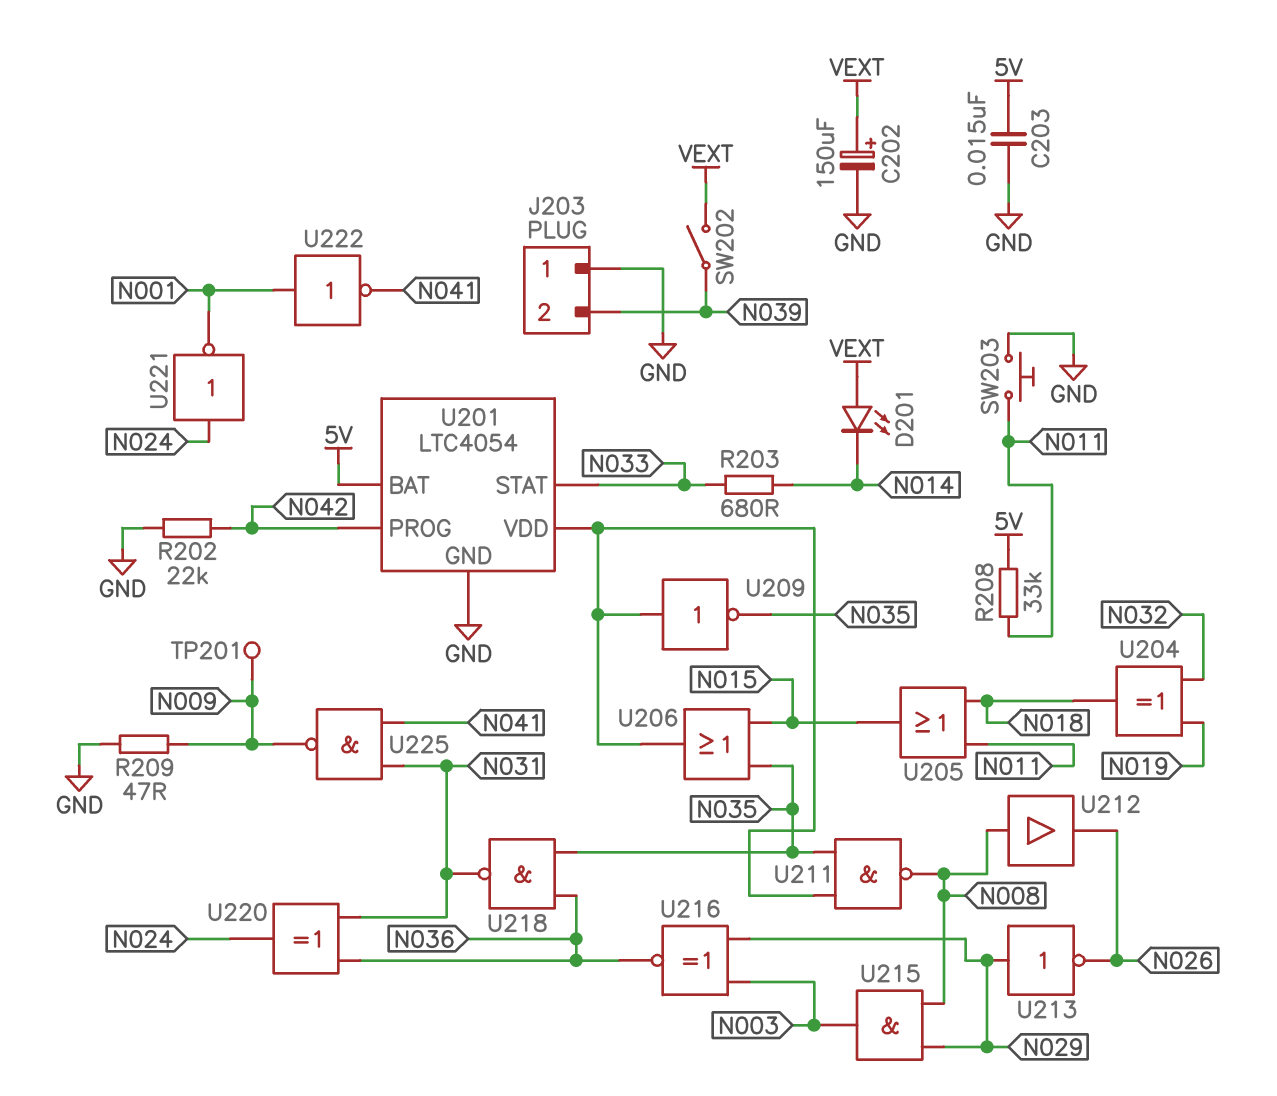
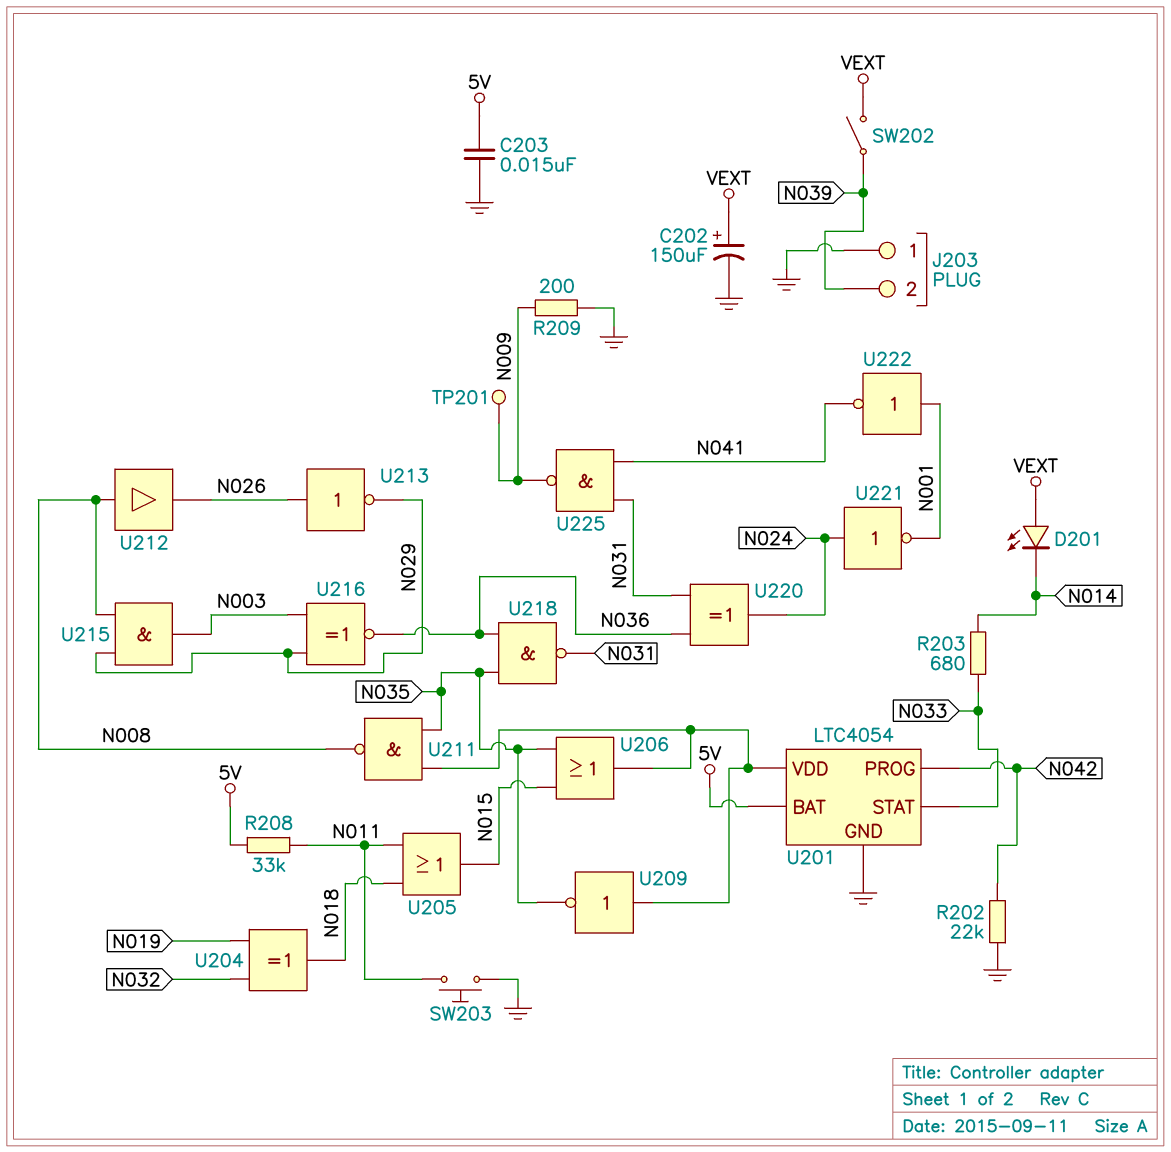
R209: 47 (GND, N009) -> 200 (GND, N009)
U213: NOT (in N029, out N026) -> NOT (in N026, out N029)

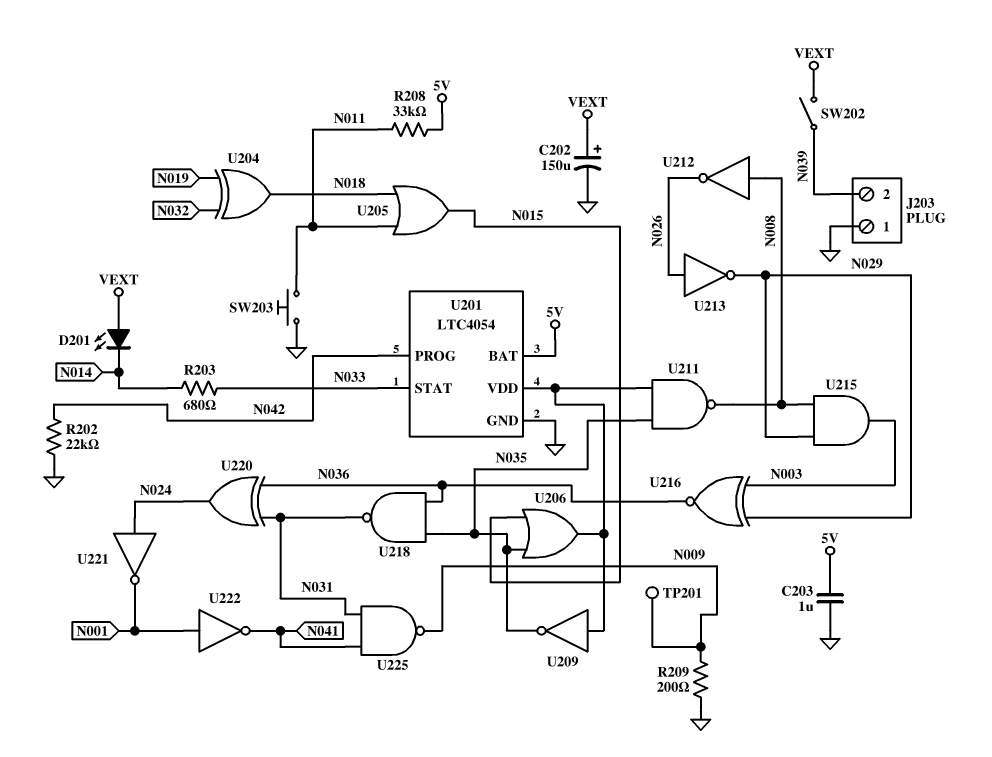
C203: 15nF (5V, GND) -> 1uF (5V, GND)
U212: buffer (in N008, out N026) -> NOT (in N008, out N026)

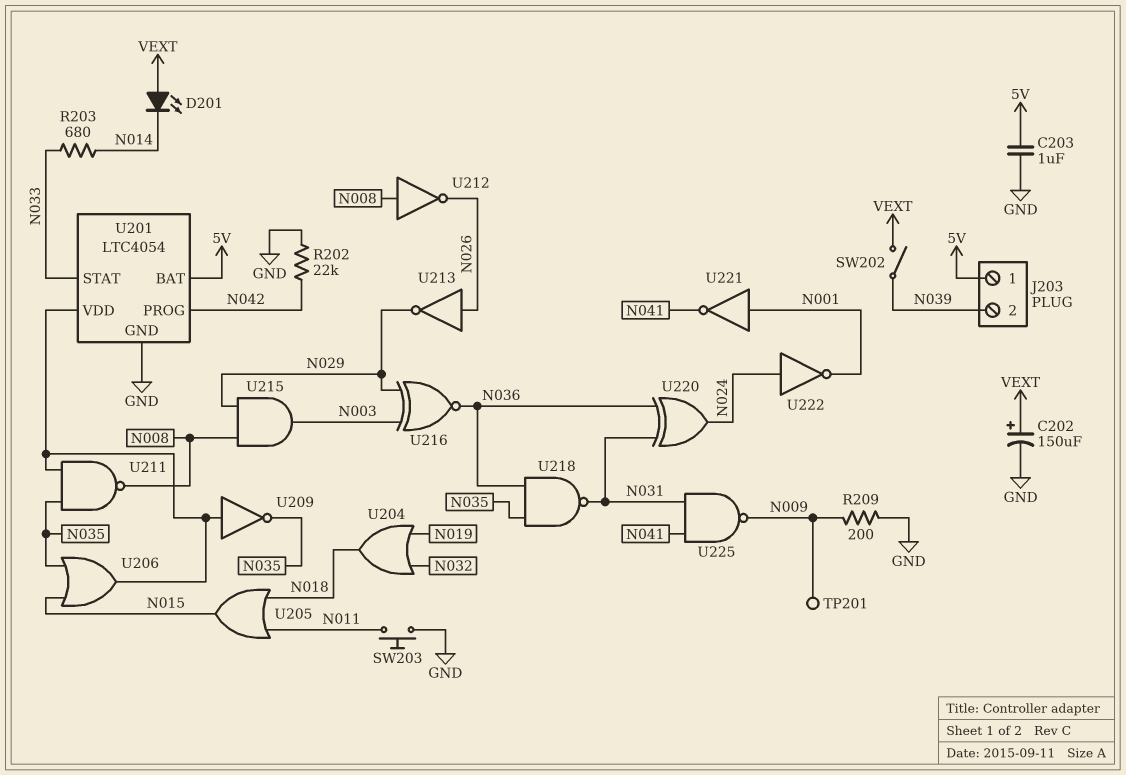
J203 pin 1: GND -> 5V
R208: 33k (5V, N011) -> none
U204: XOR (in N019, in N032, out N018) -> OR (in N019, in N032, out N018)
U221: NOT (in N024, out N001) -> NOT (in N001, out N041)
U222: NOT (in N001, out N041) -> NOT (in N024, out N001)

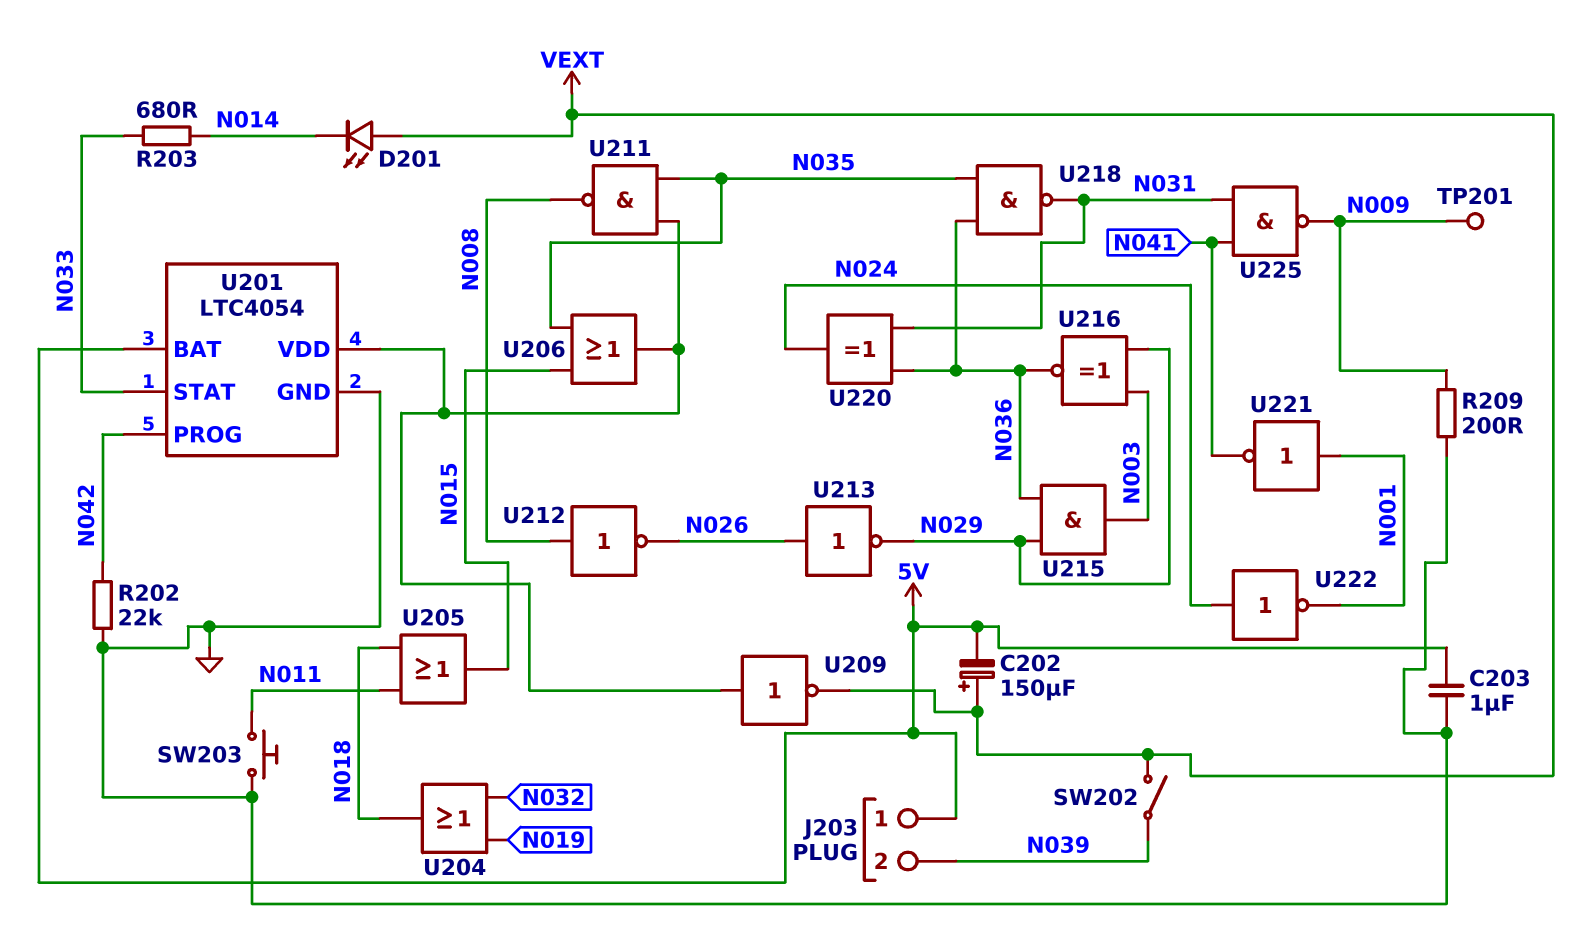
C202: 150uF (plus VEXT, minus GND) -> 150uF (plus VEXT, minus 5V)
U209: NOT (in U201/VDD, out N035) -> NOT (in U201/VDD, out VEXT)
U215: AND (in N008, in N029, out N003) -> AND (in N029, in N036, out N003)

